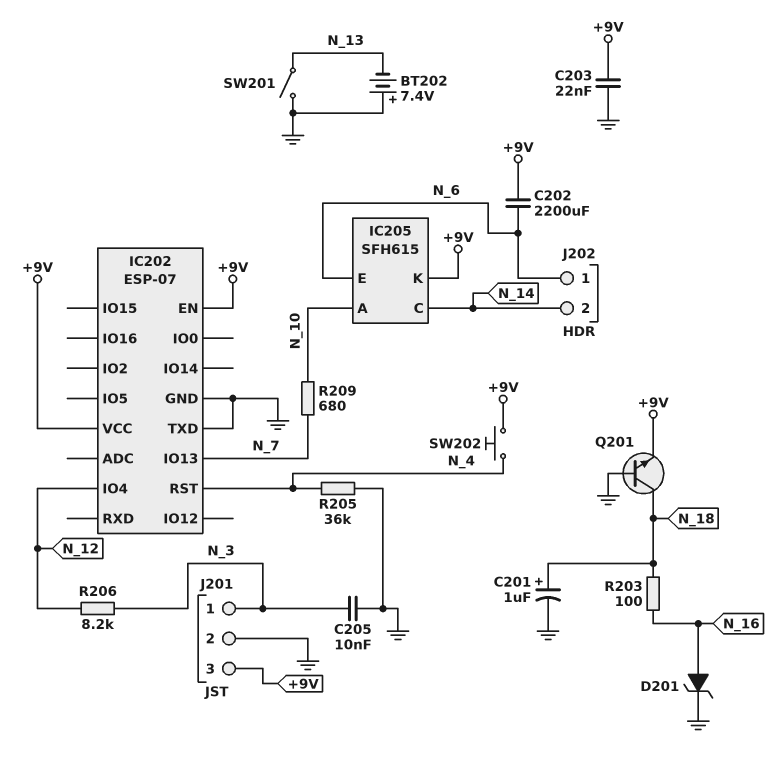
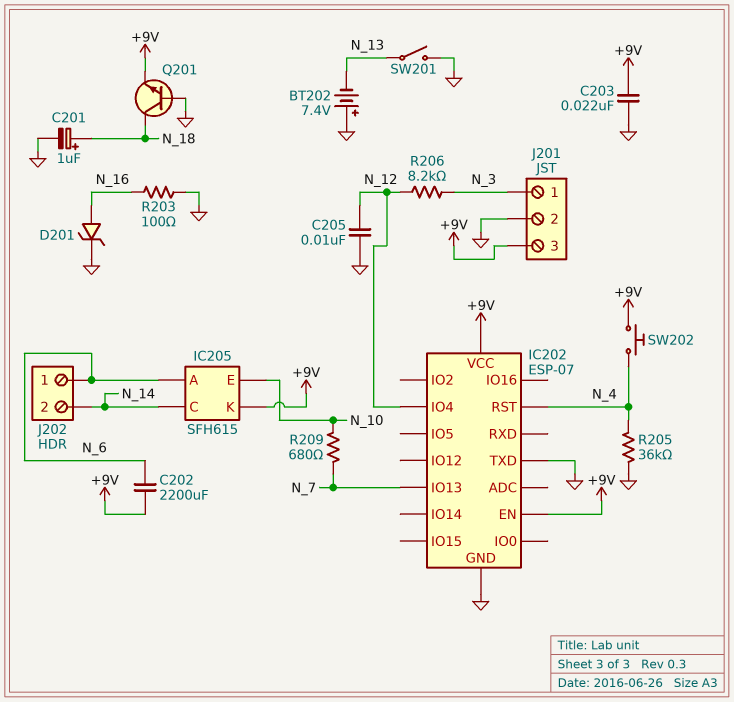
C205: 10nF (GND, N_3) -> 10nF (GND, N_12)
IC205 pin A: N_10 -> N_6
IC205 pin E: N_6 -> N_10
R203: 100 (N_16, N_18) -> 100 (GND, N_16)

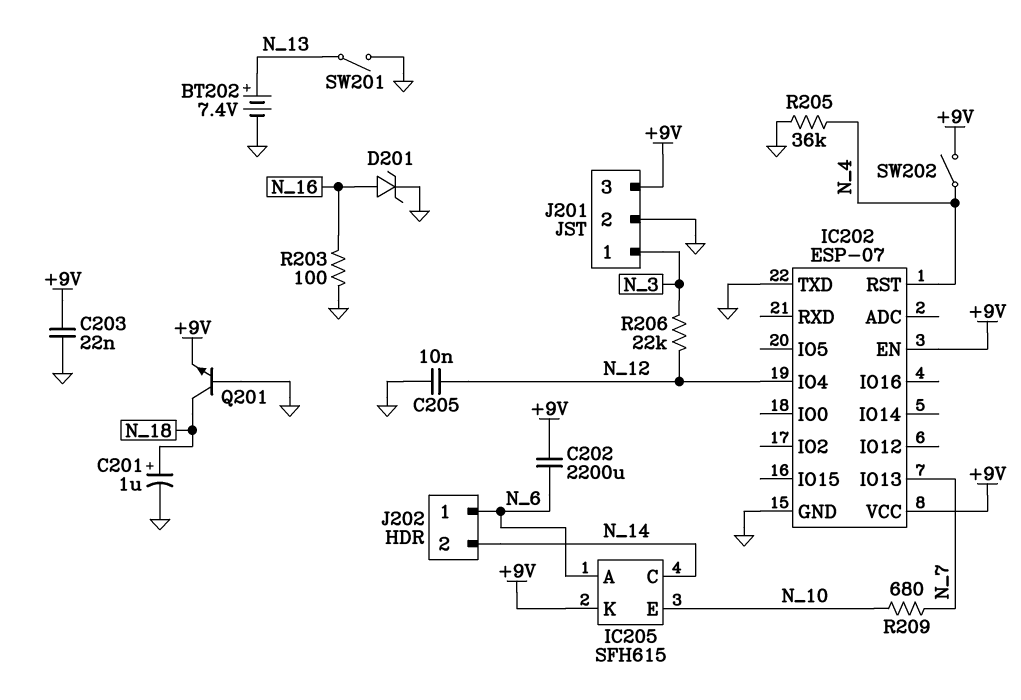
BT202: 7.4V (plus GND, minus N_13) -> 7.4V (plus N_13, minus GND)
R206: 8.2k (N_3, N_12) -> 22k (N_3, N_12)
SW202: button (+9V, N_4) -> switch (+9V, N_4)

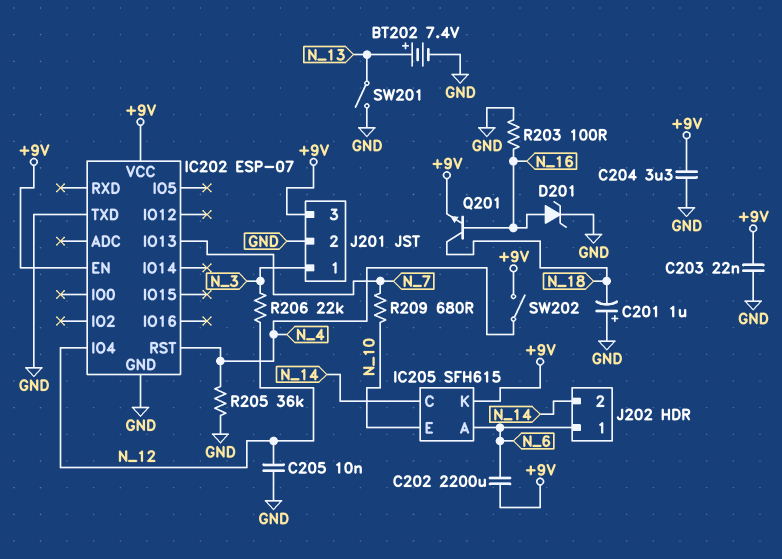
C201: 1uF (plus N_18, minus GND) -> 1uF (plus GND, minus N_18)
C204: none -> 3.3uF (+9V, GND)
Q201: NPN (B GND, C N_18, E +9V) -> NPN (B N_16, C N_18, E +9V)

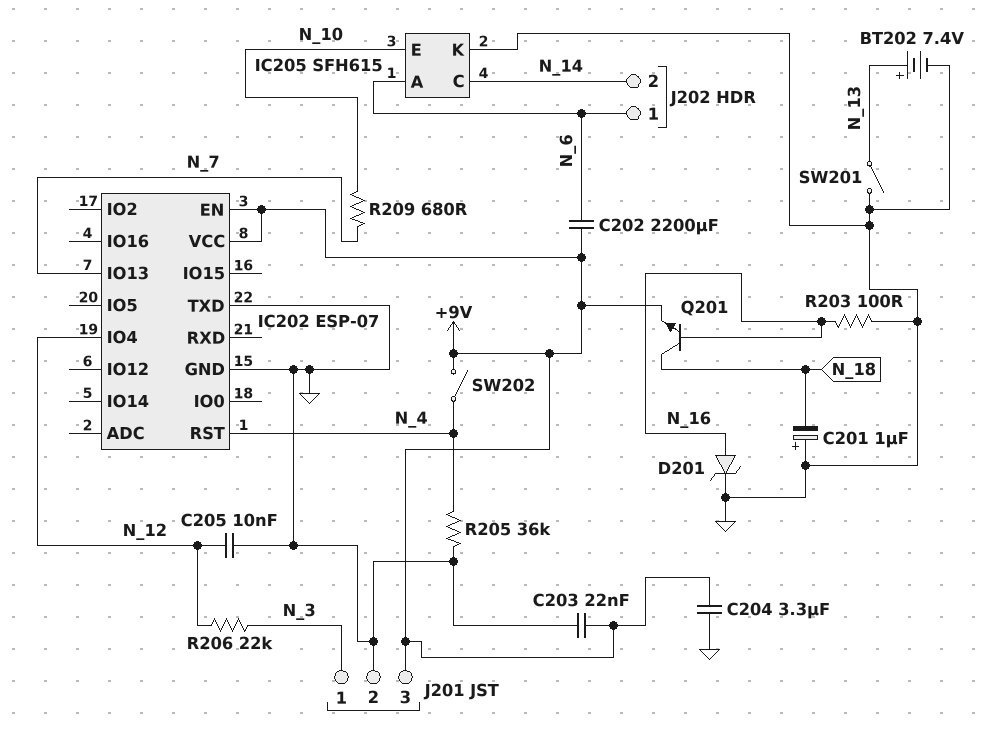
IC205 pin K: +9V -> GND

